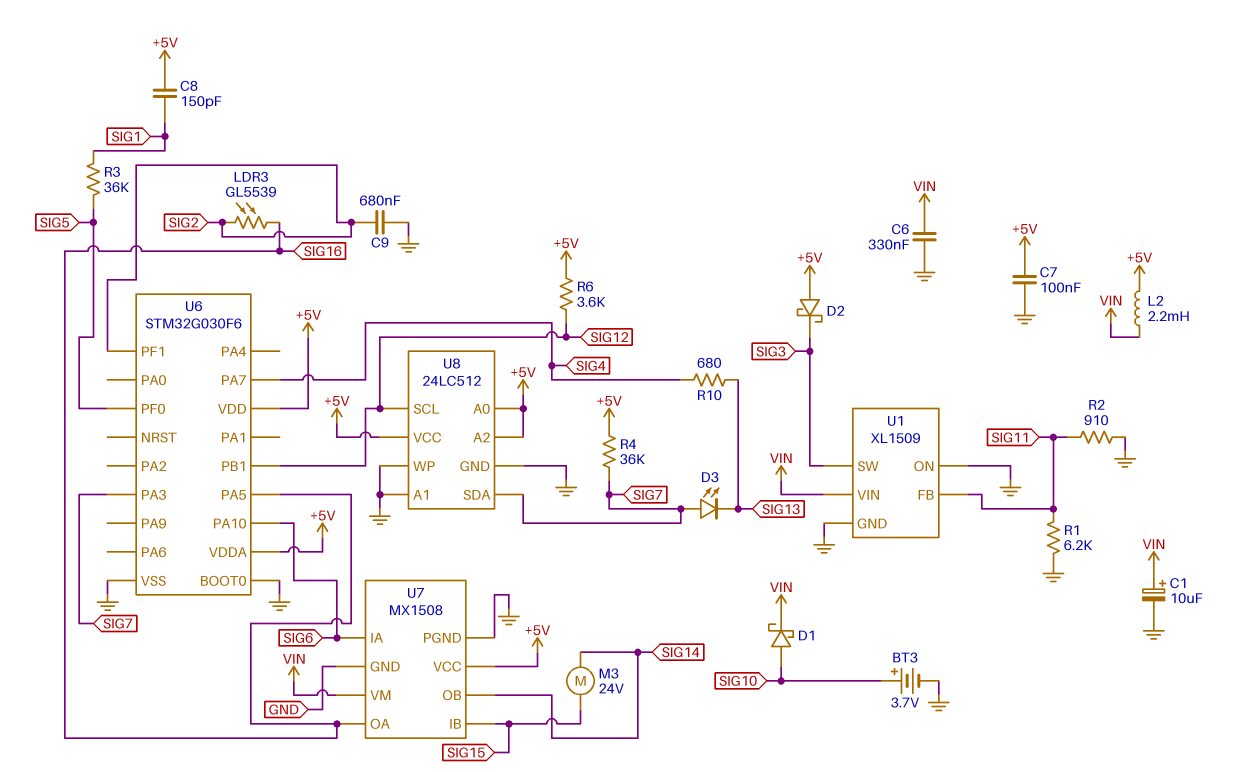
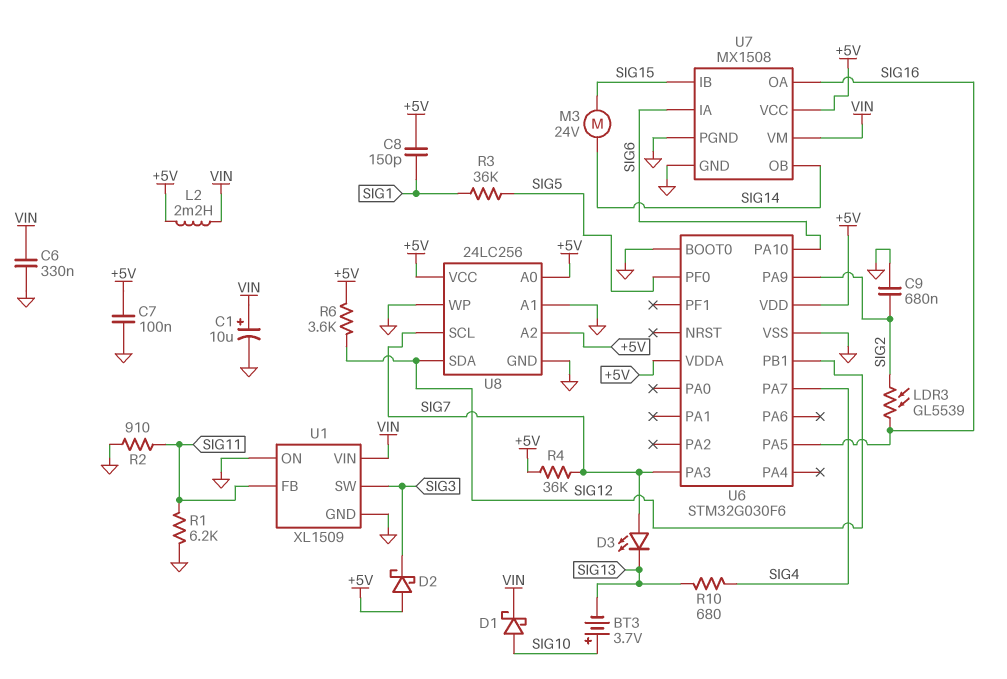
BT3: 3.7V (plus SIG10, minus GND) -> 3.7V (plus SIG10, minus SIG13)
U6 pin PA9: none -> SIG2
U6 pin PF1: SIG2 -> none
U8: 24LC512 -> 24LC256
U8 pin SCL: SIG12 -> SIG7
U8 pin SDA: SIG7 -> SIG12

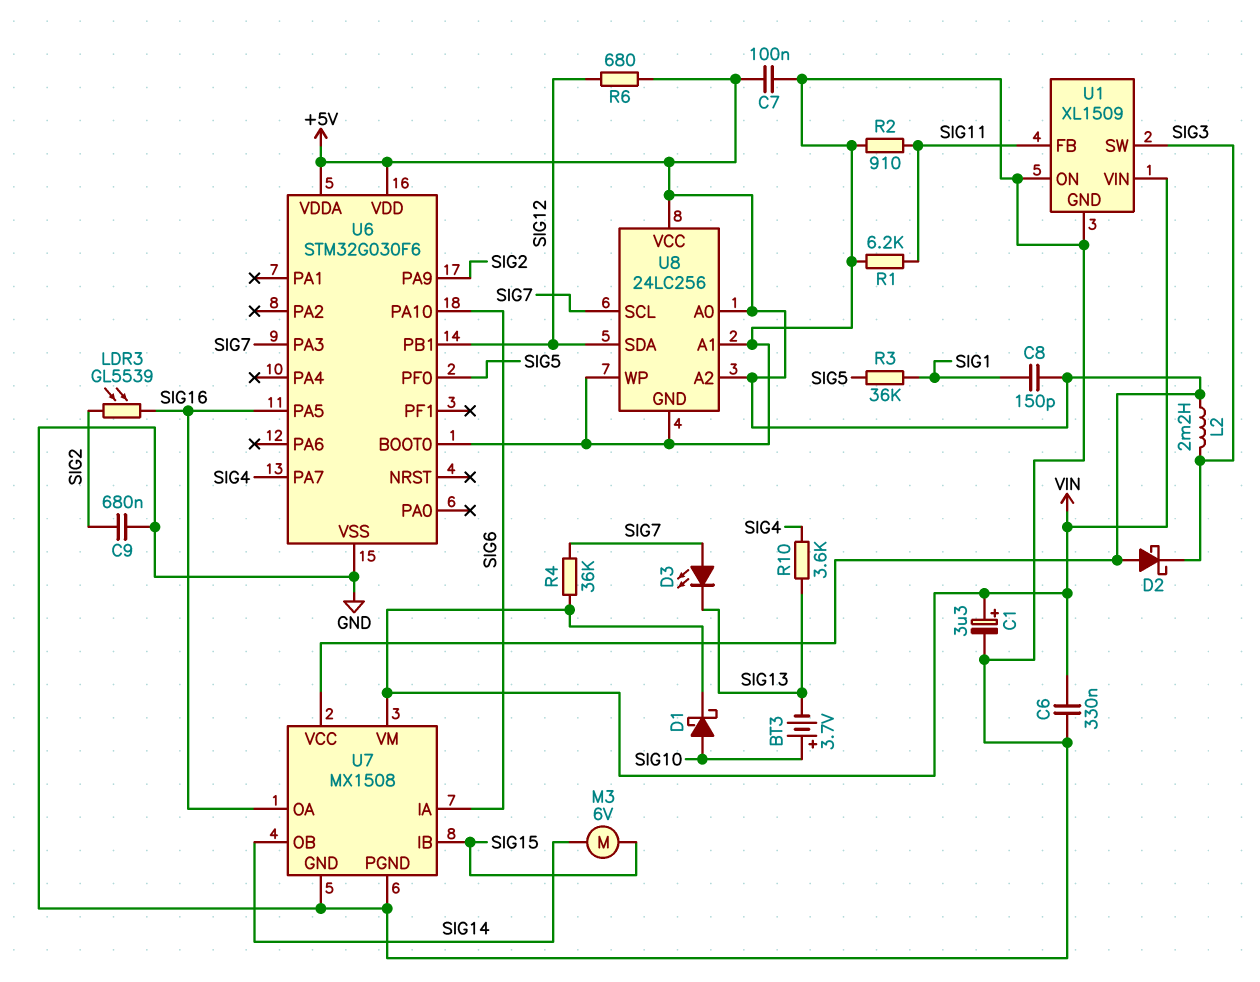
C1: 10uF (plus VIN, minus GND) -> 3.3uF (plus VIN, minus GND)
L2: 2.2mH (+5V, VIN) -> 2.2mH (+5V, SIG3)
M3: motor 24V (SIG14, SIG15) -> motor 6V (SIG14, SIG15)
R4: 36k (+5V, SIG7) -> 36k (SIG7, VIN)
R6: 3.6k (+5V, SIG12) -> 680 (+5V, SIG12)
R10: 680 (SIG4, SIG13) -> 3.6k (SIG4, SIG13)

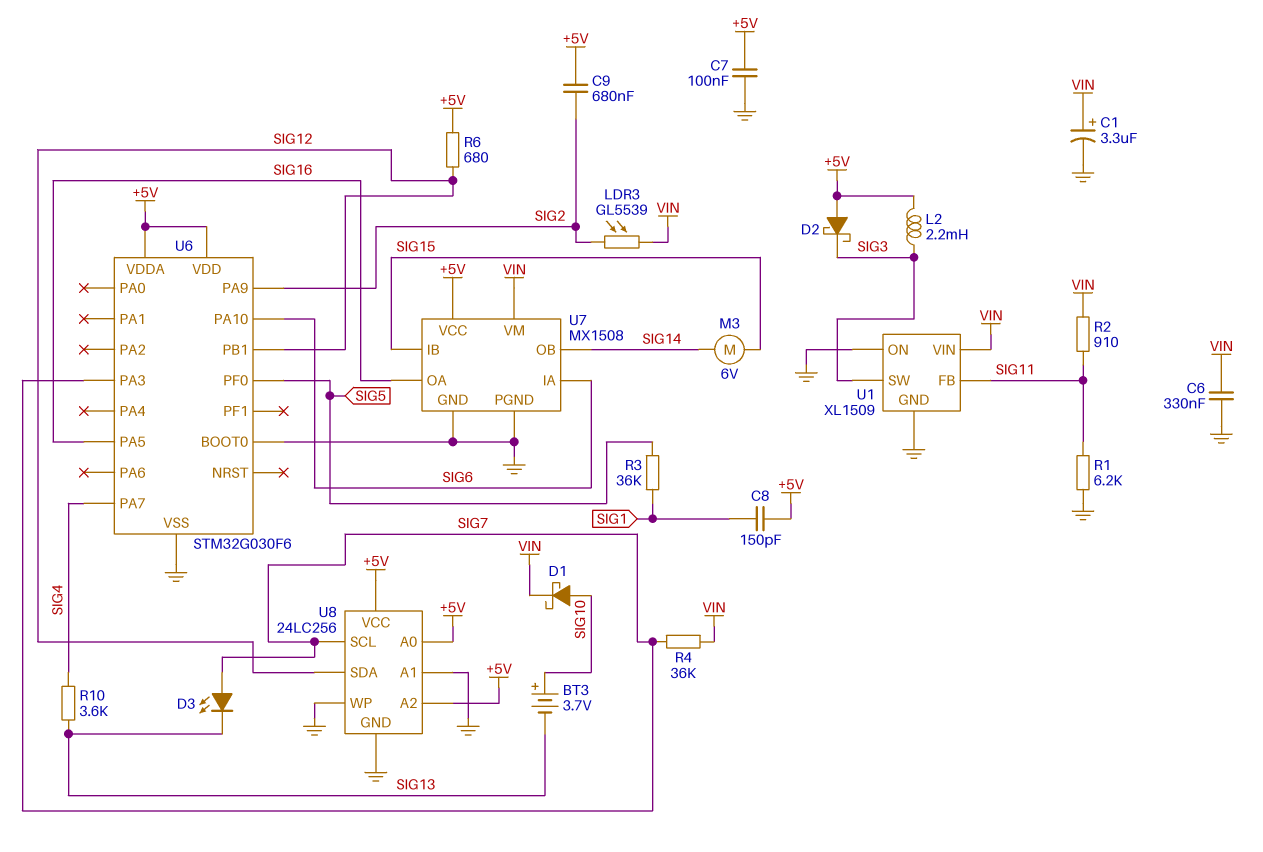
C9: 680nF (GND, SIG2) -> 680nF (+5V, SIG2)
LDR3: GL5539 (SIG2, SIG16) -> GL5539 (SIG2, VIN)
R2: 910 (GND, SIG11) -> 910 (SIG11, VIN)

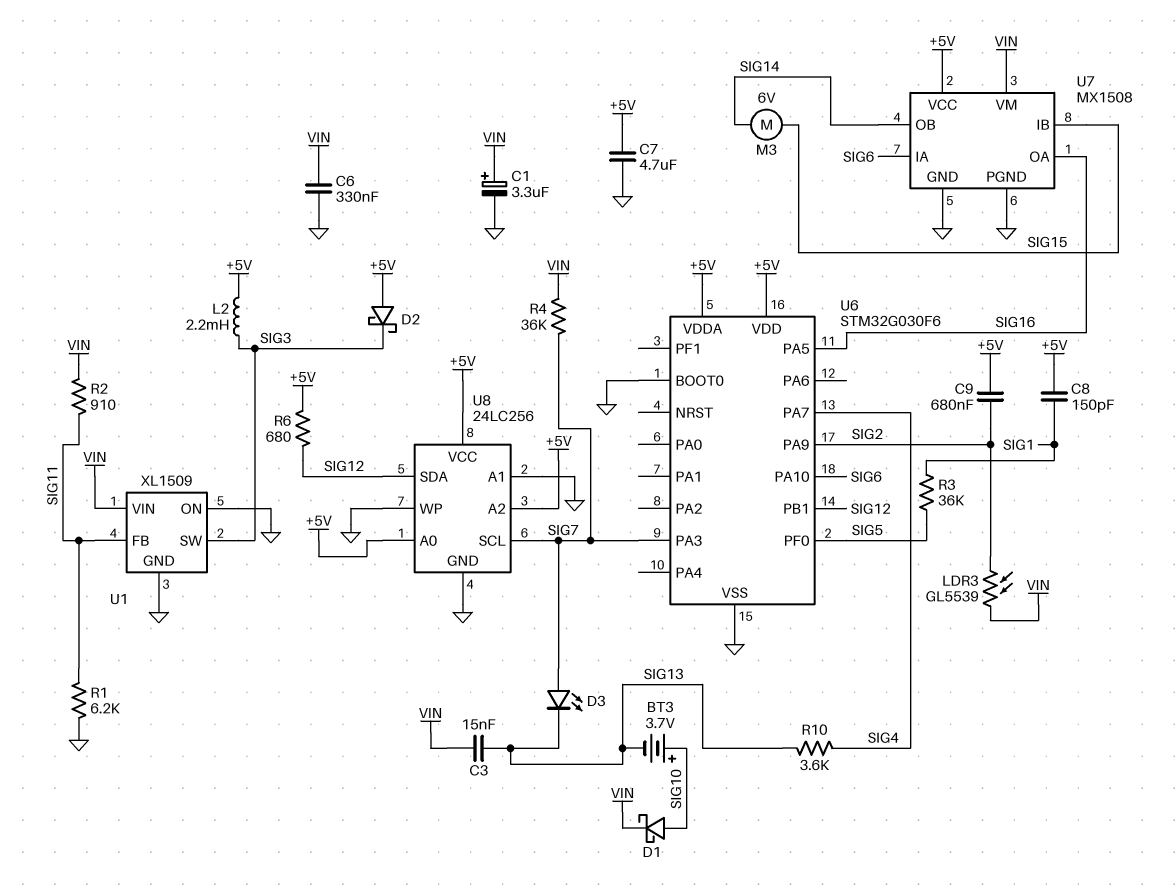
C3: none -> 15nF (SIG13, VIN)
C7: 100nF (+5V, GND) -> 4.7uF (+5V, GND)

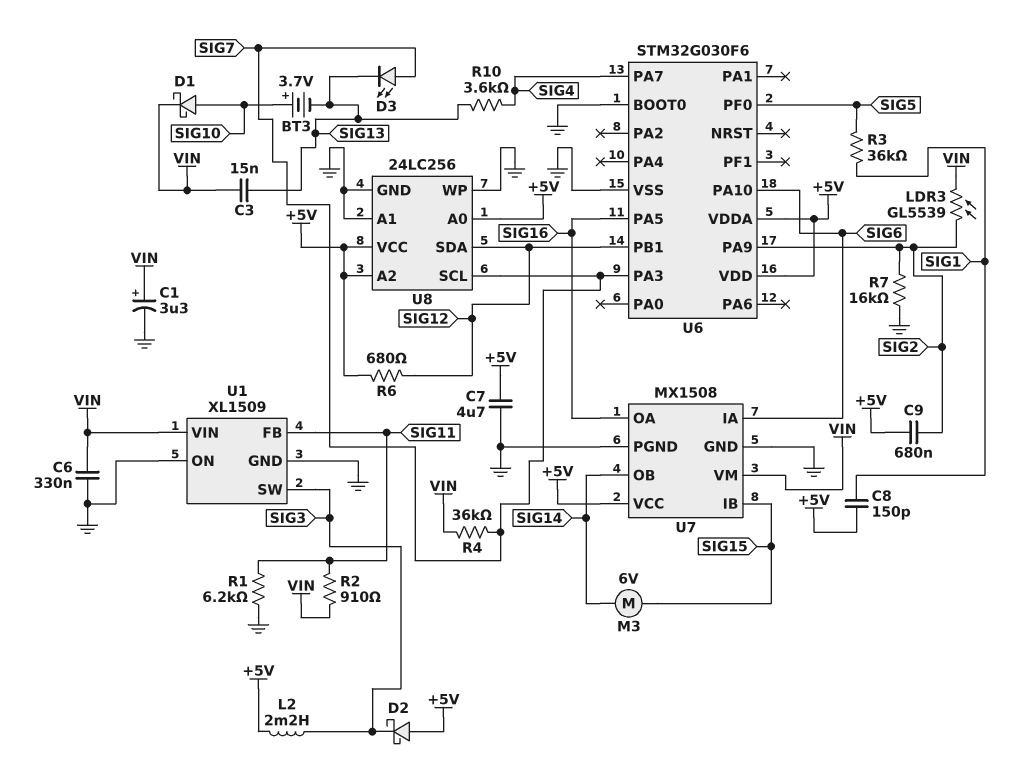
R7: none -> 16k (GND, SIG2)

